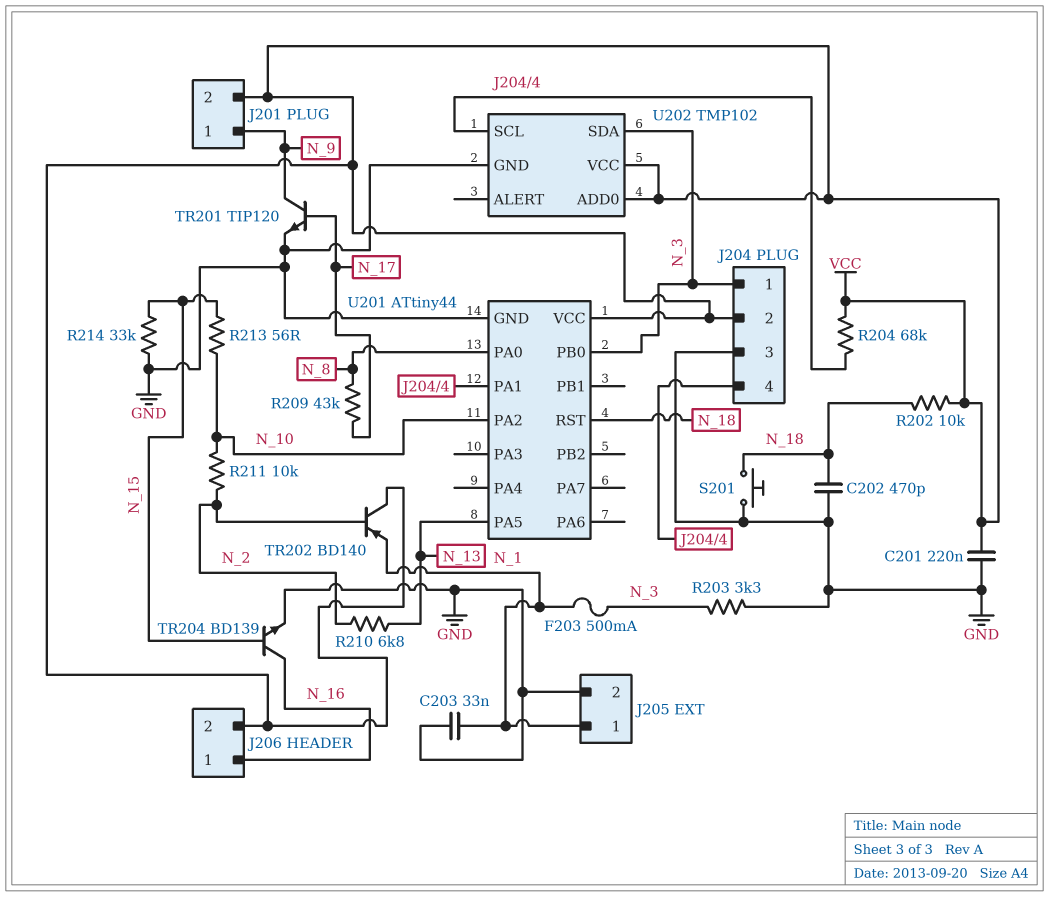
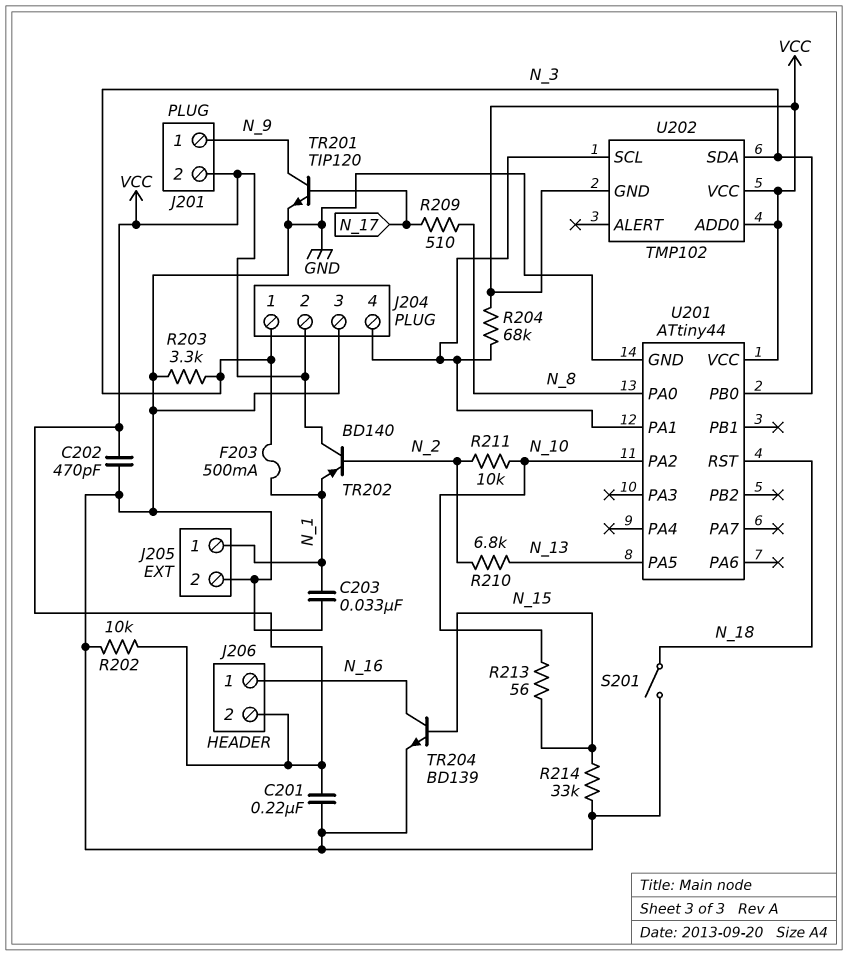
C202: 470pF (GND, N_18) -> 470pF (GND, VCC)
R202: 10k (N_18, VCC) -> 10k (GND, VCC)
R209: 43k (N_8, N_17) -> 510 (N_8, N_17)
S201: button (GND, N_18) -> switch (GND, N_18)
U202 pin GND: GND -> VCC

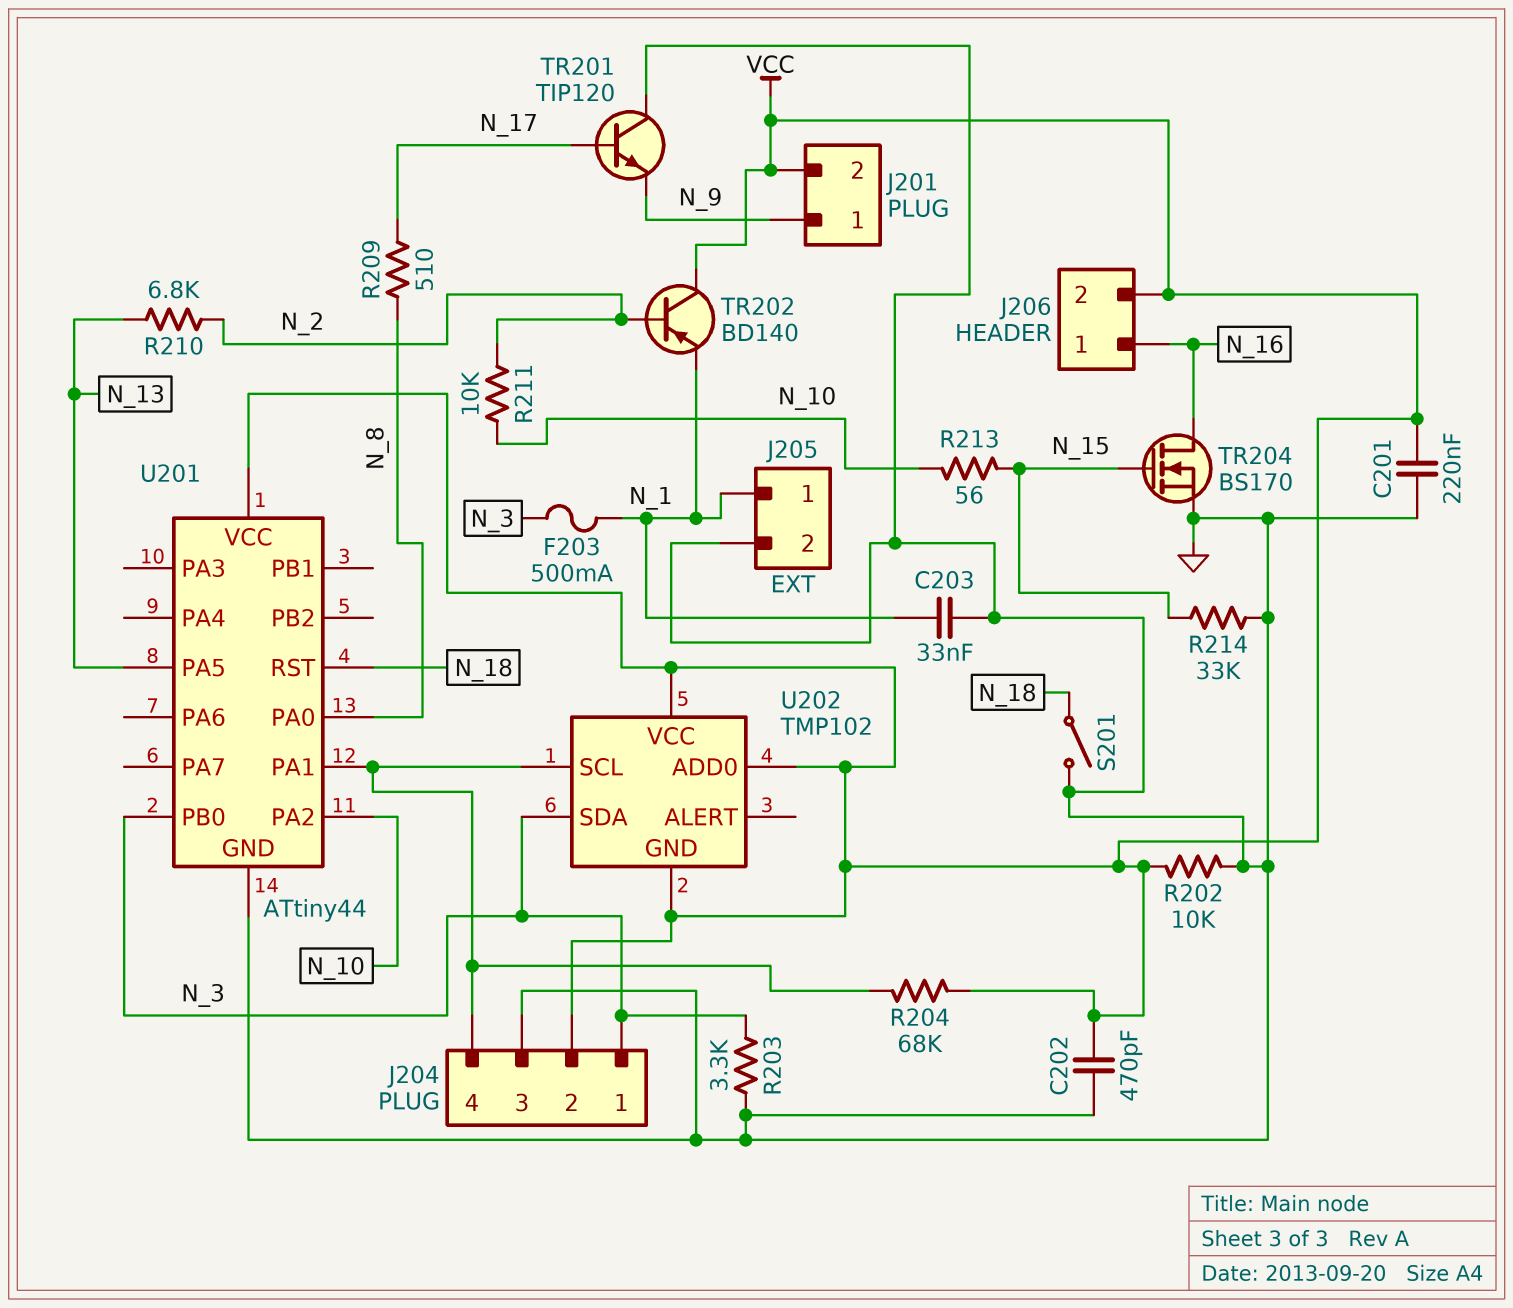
TR201: NPN TIP120 (B N_17, C N_9, E GND) -> NPN TIP120 (B N_17, C GND, E N_9)
TR204: NPN BD139 (B N_15, C N_16, E GND) -> NMOS BS170 (G N_15, D N_16, S GND)

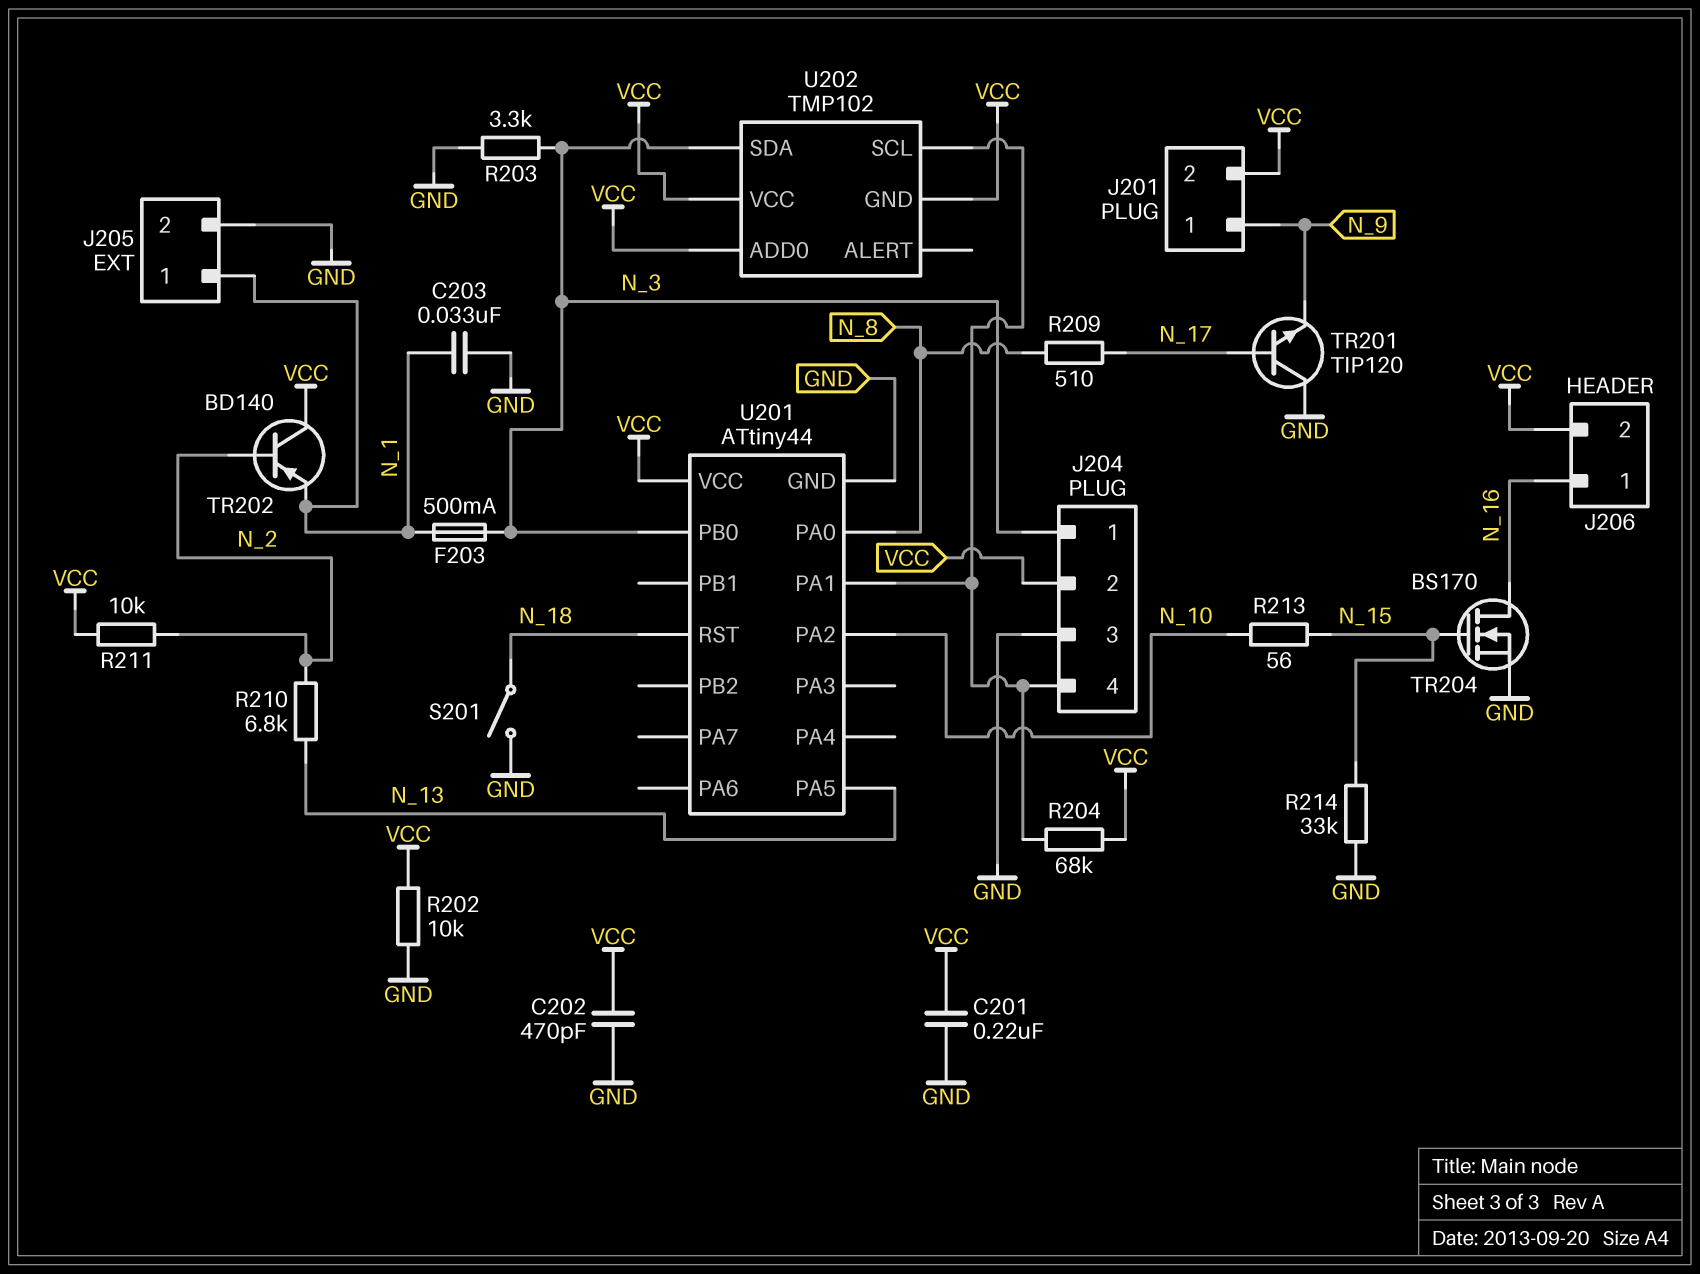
R211: 10k (N_2, N_10) -> 10k (N_2, VCC)

